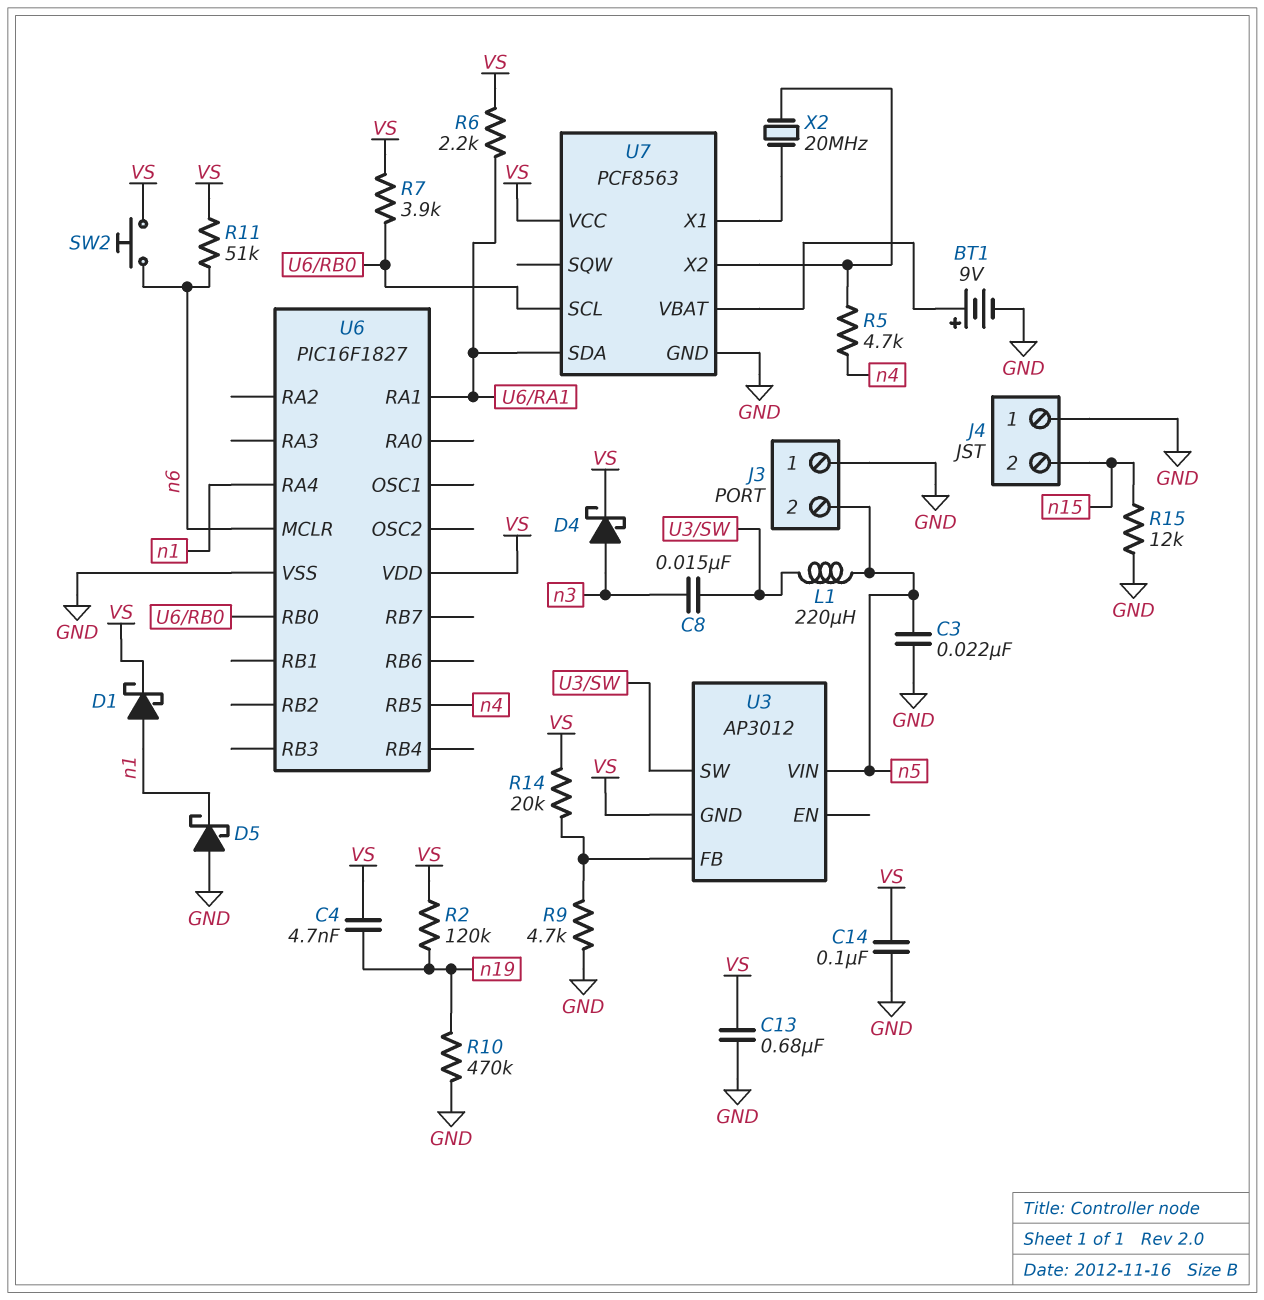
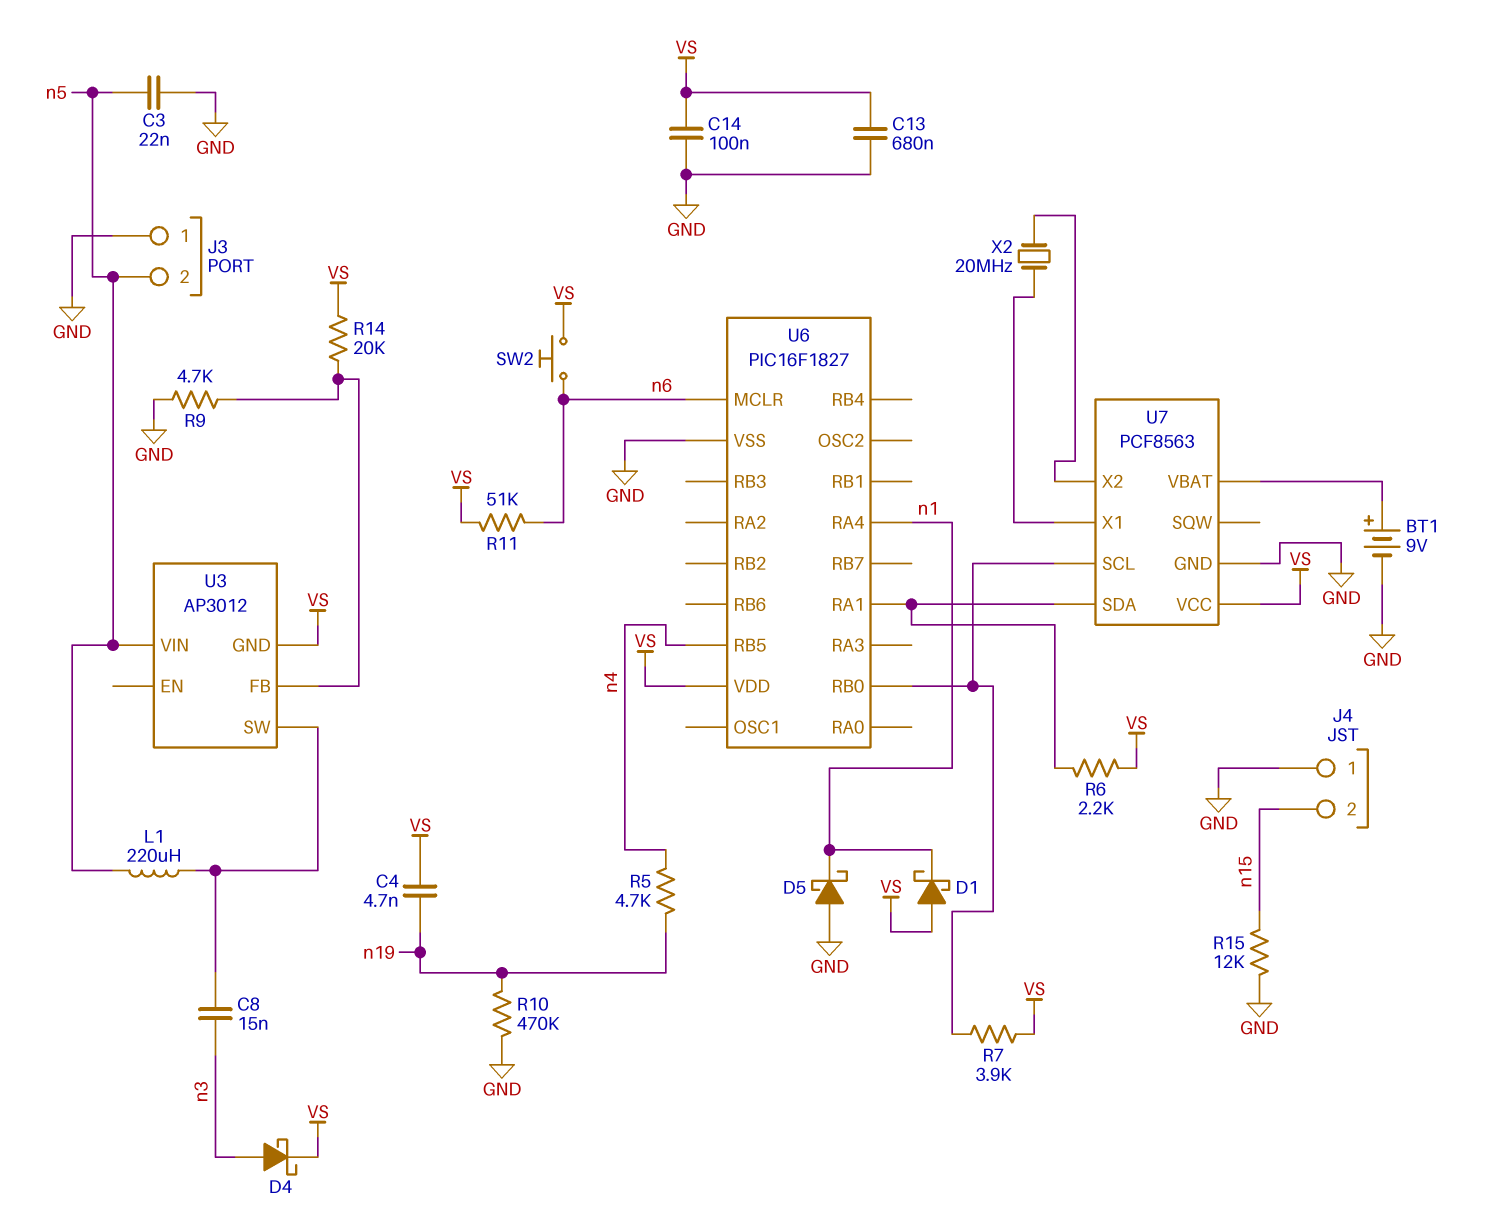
D1: schottky (A n1, K VS) -> schottky (A VS, K n1)
R2: 120k (VS, n19) -> none
R5: 4.7k (U7/X2, n4) -> 4.7k (n4, n19)

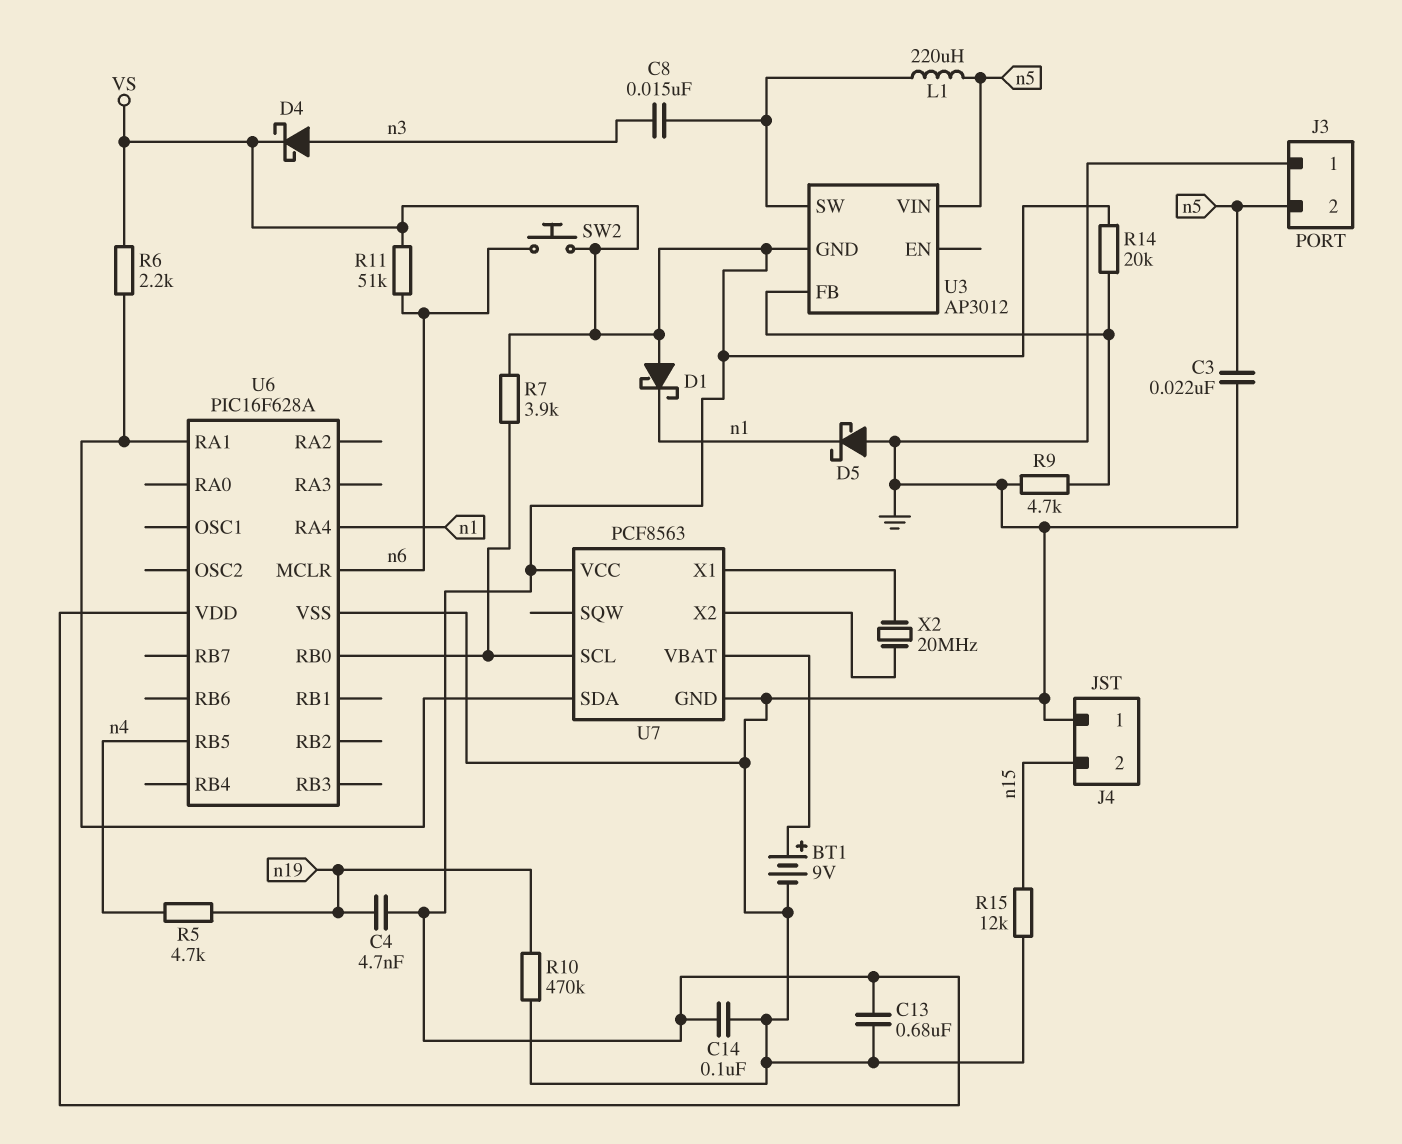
U6: PIC16F1827 -> PIC16F628A

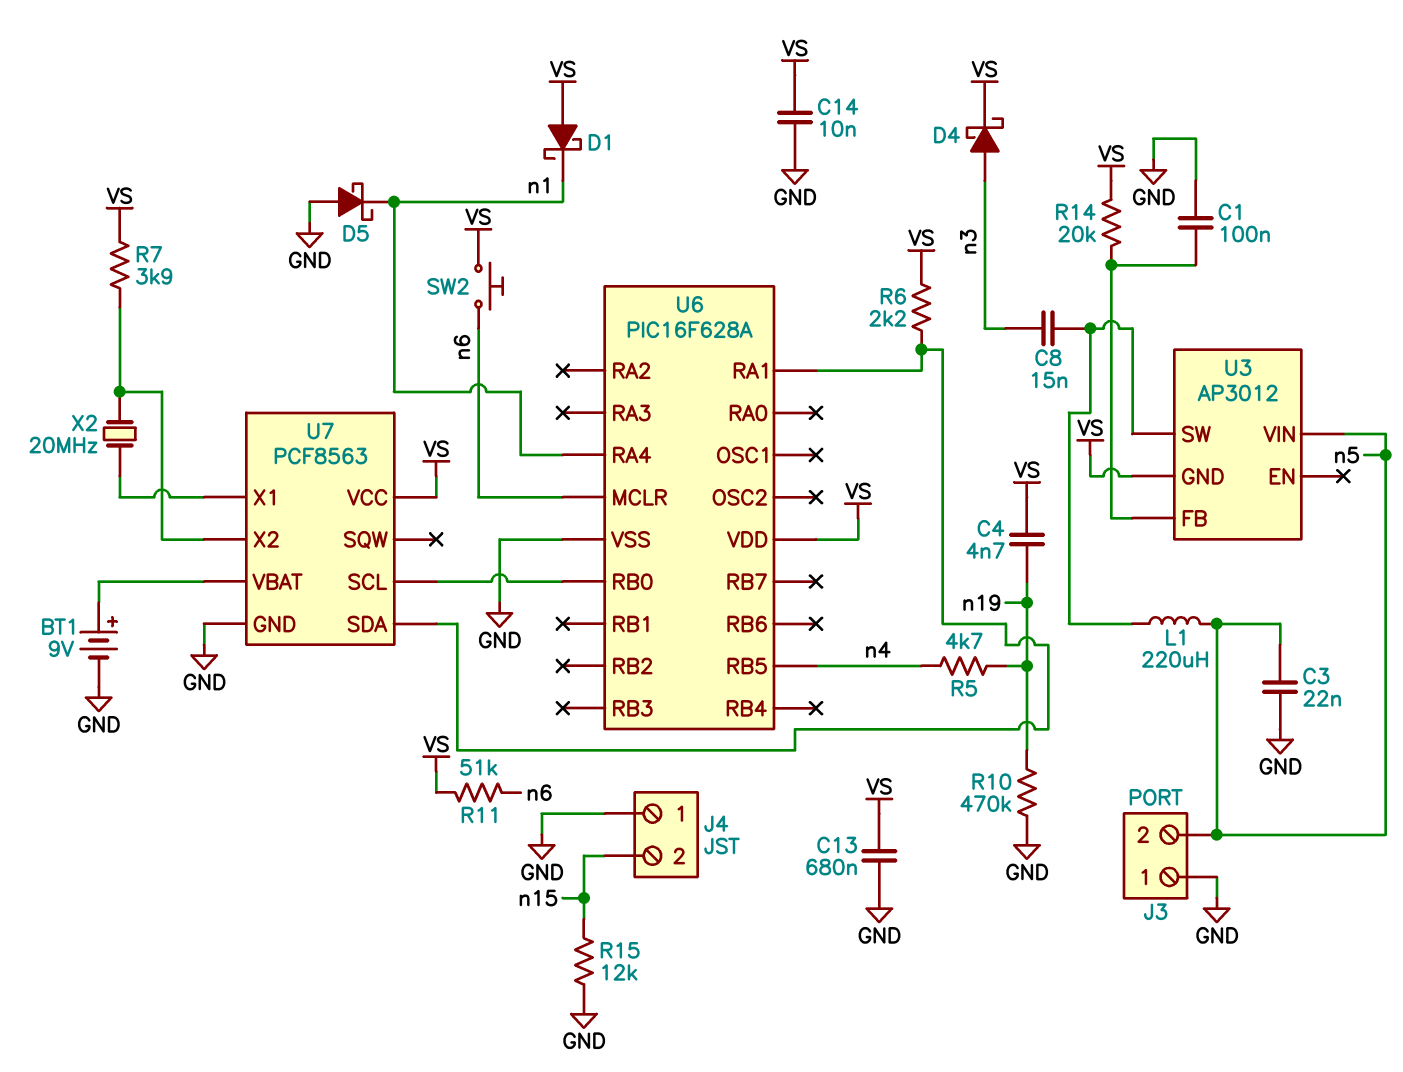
C1: none -> 100nF (GND, U3/FB)
C14: 100nF (GND, VS) -> 10nF (GND, VS)
R7: 3.9k (U6/RB0, VS) -> 3.9k (U7/X2, VS)
R9: 4.7k (GND, U3/FB) -> none

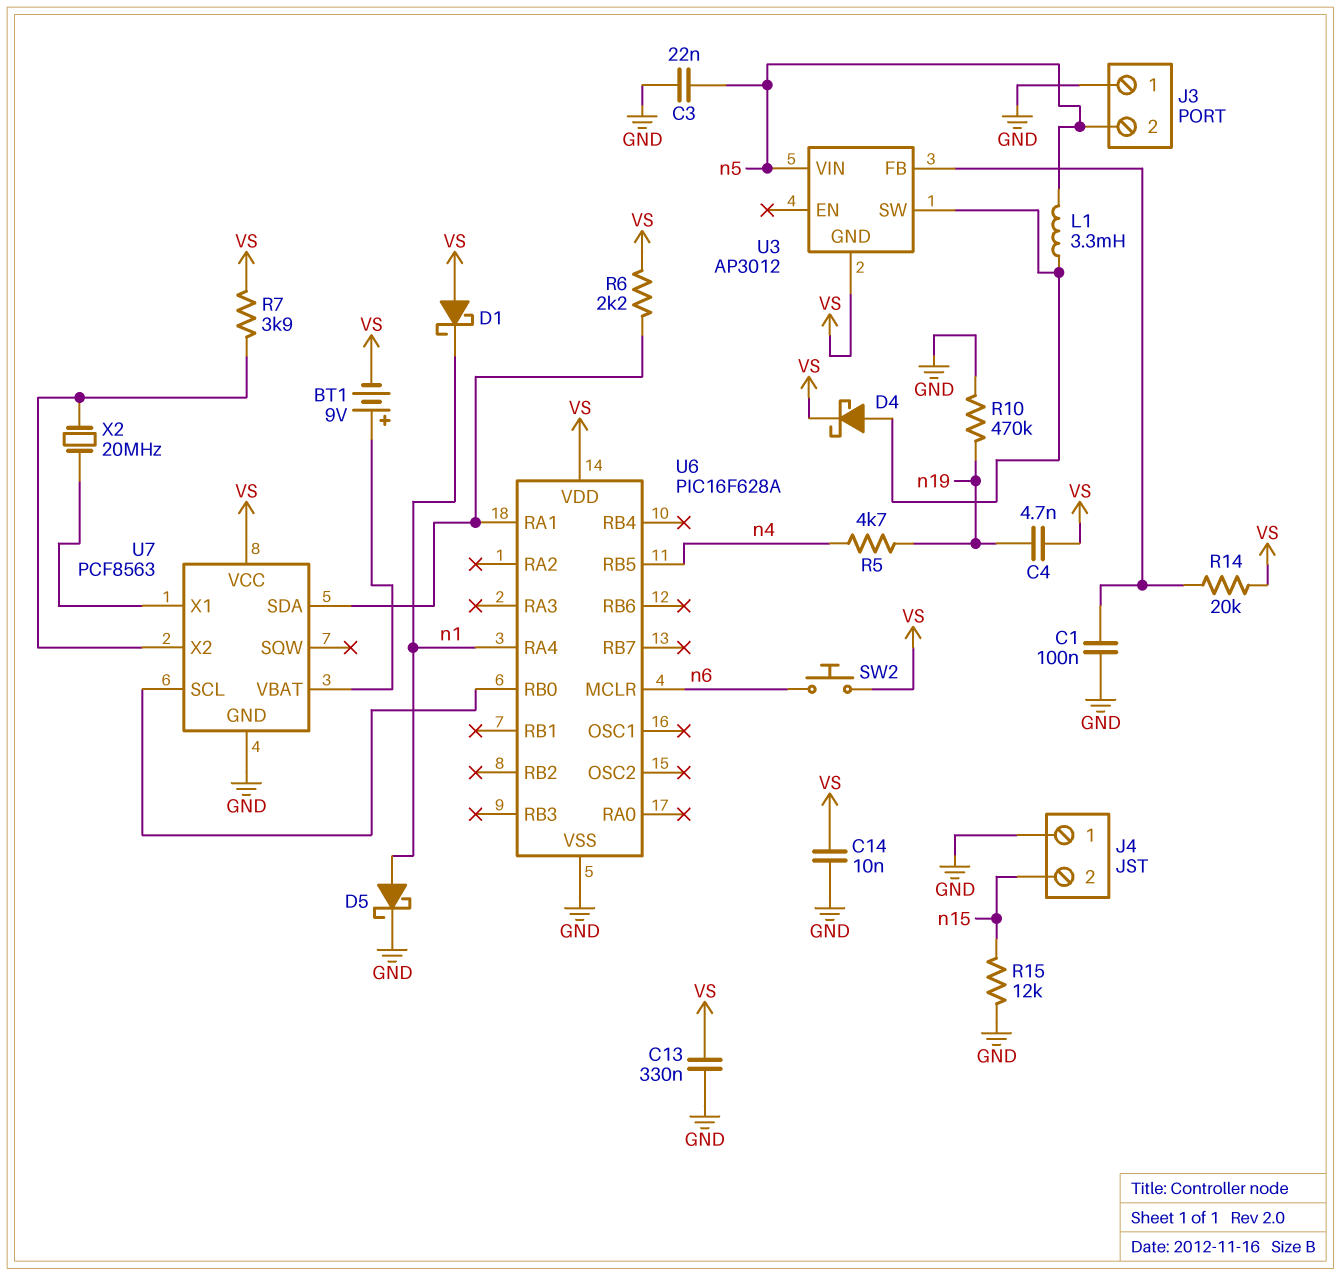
BT1: 9V (plus U7/VBAT, minus GND) -> 9V (plus U7/VBAT, minus VS)
C8: 15nF (U3/SW, n3) -> none
C13: 680nF (GND, VS) -> 330nF (GND, VS)
D4: schottky (A n3, K VS) -> schottky (A U3/SW, K VS)
D5: schottky (A GND, K n1) -> schottky (A n1, K GND)
L1: 220uH (U3/SW, n5) -> 3.3mH (U3/SW, n5)
R11: 51k (VS, n6) -> none

